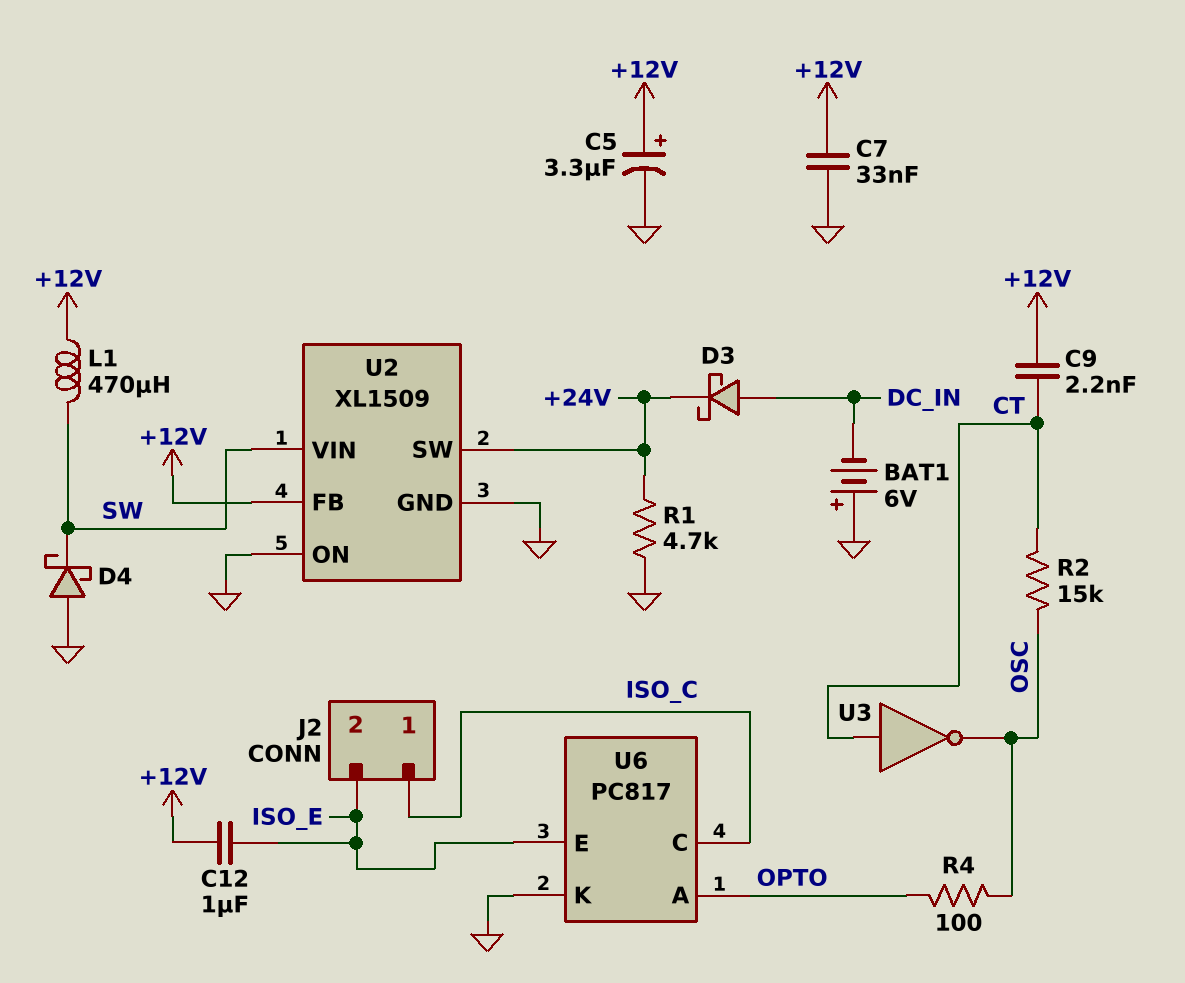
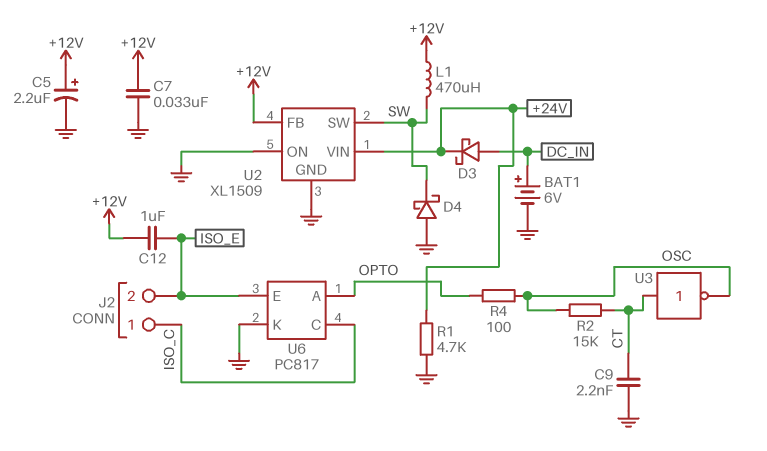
BAT1: 6V (plus GND, minus DC_IN) -> 6V (plus DC_IN, minus GND)
C5: 3.3uF (plus +12V, minus GND) -> 2.2uF (plus +12V, minus GND)
C9: 2.2nF (+12V, CT) -> 2.2nF (CT, GND)
U2 pin SW: +24V -> SW
U2 pin VIN: SW -> +24V

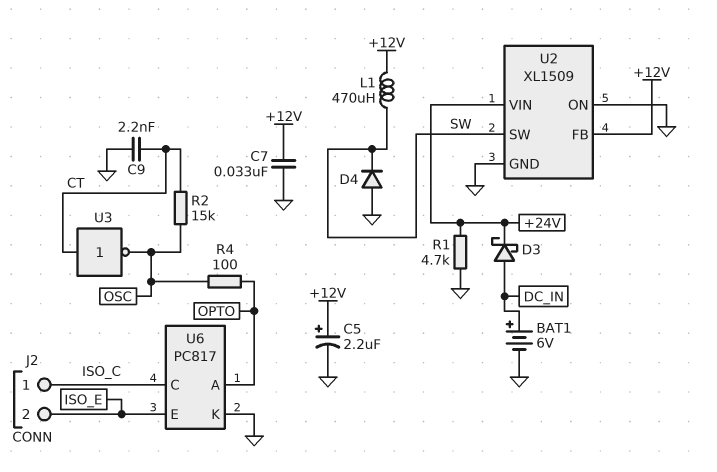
C12: 1uF (+12V, ISO_E) -> none
D4: schottky (A GND, K SW) -> diode (A GND, K SW)

